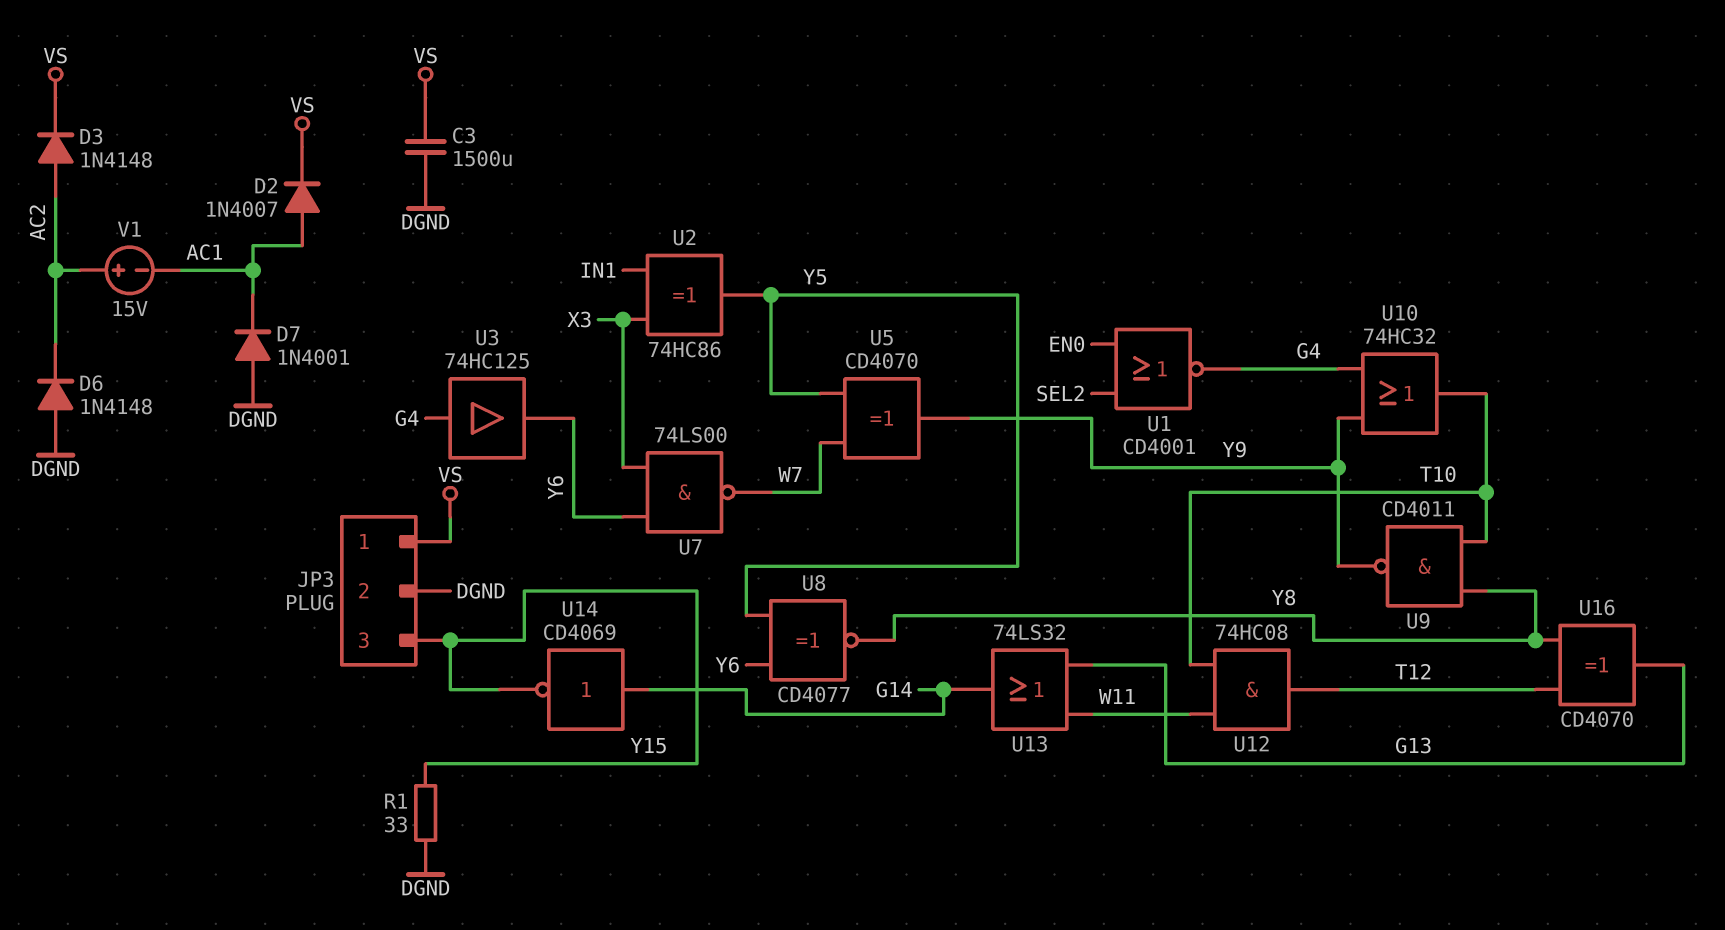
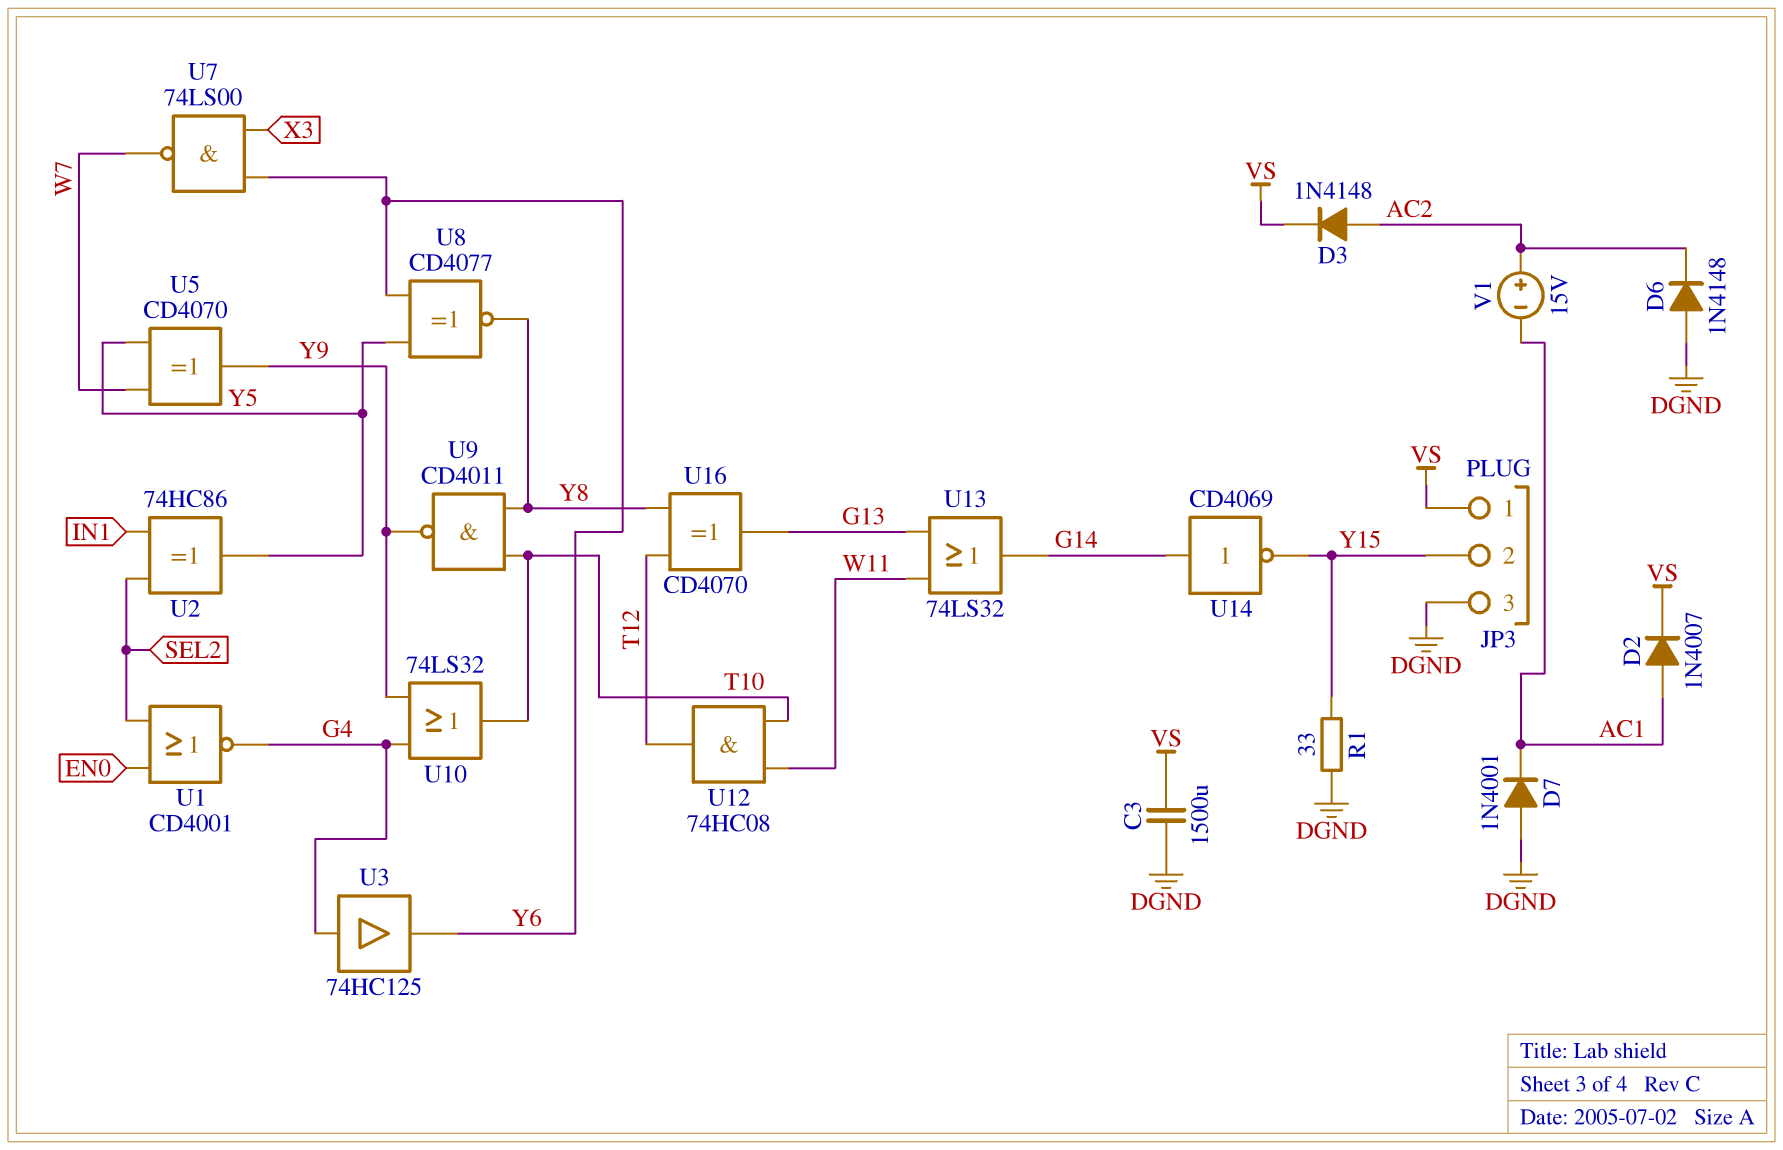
JP3 pin 2: DGND -> Y15
JP3 pin 3: Y15 -> DGND
U2: XOR 74HC86 (in IN1, in X3, out Y5) -> XOR 74HC86 (in IN1, in SEL2, out Y5)
U10: OR 74HC32 (in G4, in Y9, out T10) -> OR 74LS32 (in G4, in Y9, out T10)

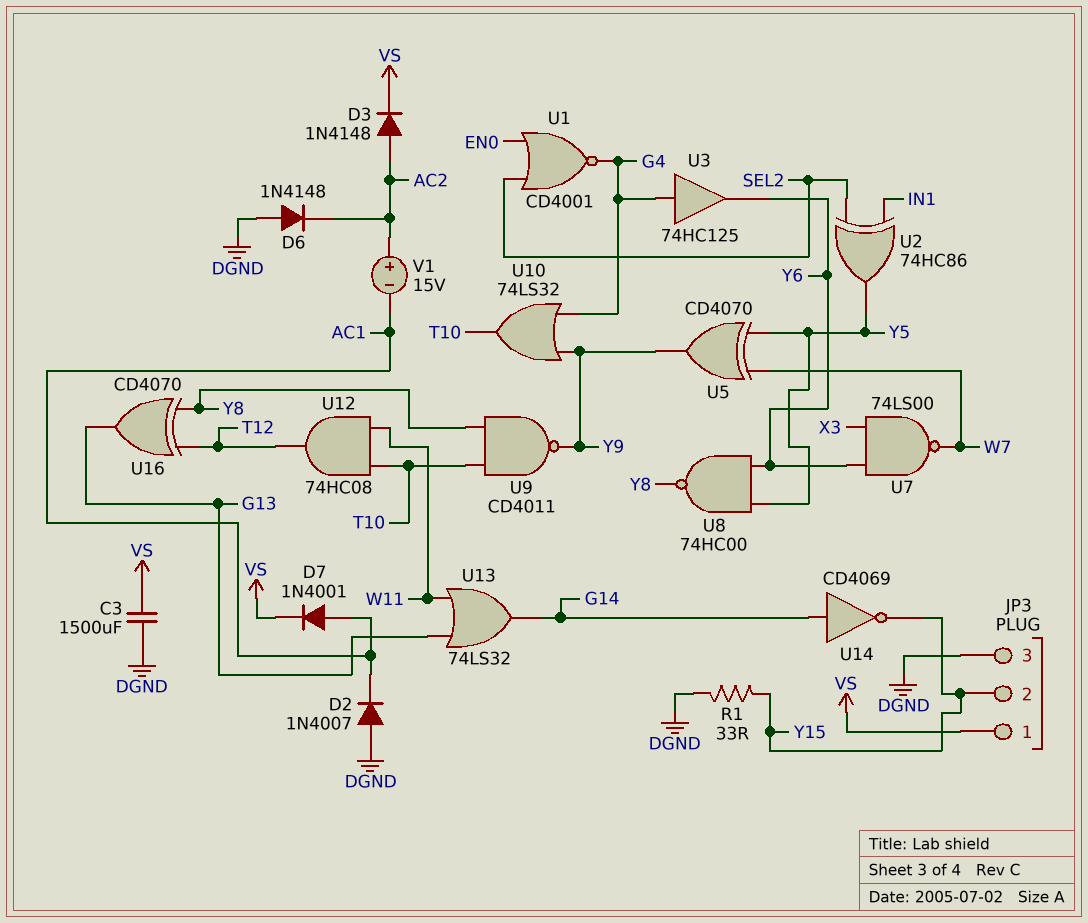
D2: diode 1N4007 (A AC1, K VS) -> diode 1N4007 (A DGND, K AC1)
D7: diode 1N4001 (A DGND, K AC1) -> diode 1N4001 (A AC1, K VS)
U8: XNOR CD4077 (in Y5, in Y6, out Y8) -> NAND 74HC00 (in Y5, in Y6, out Y8)

